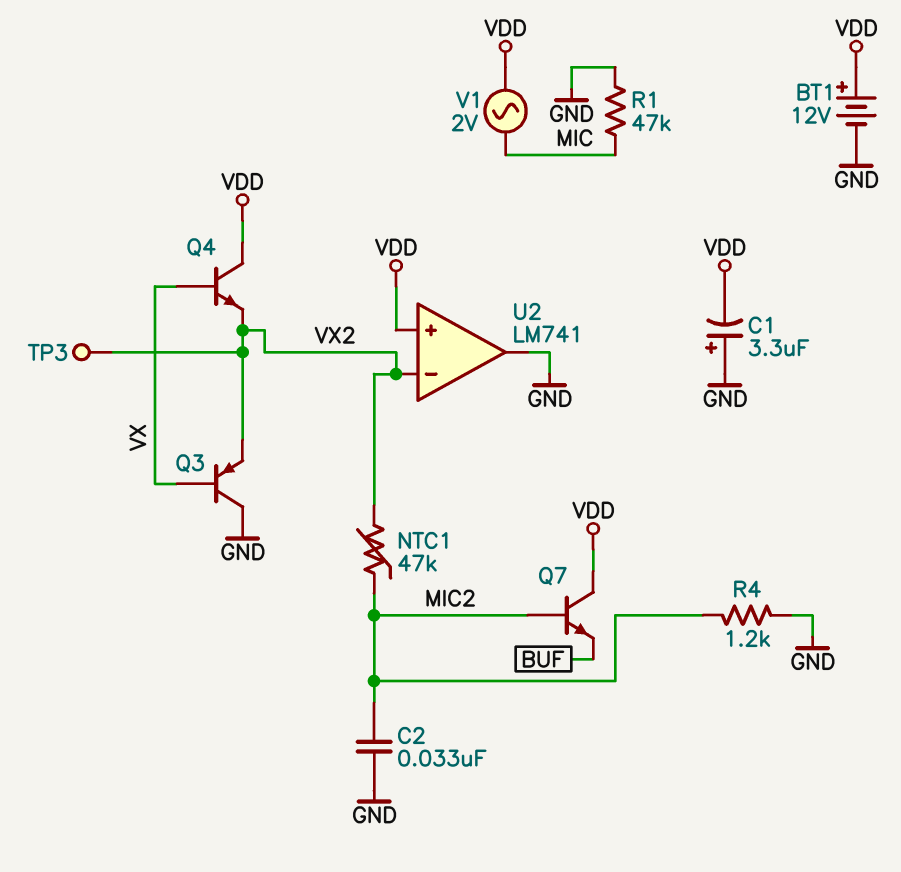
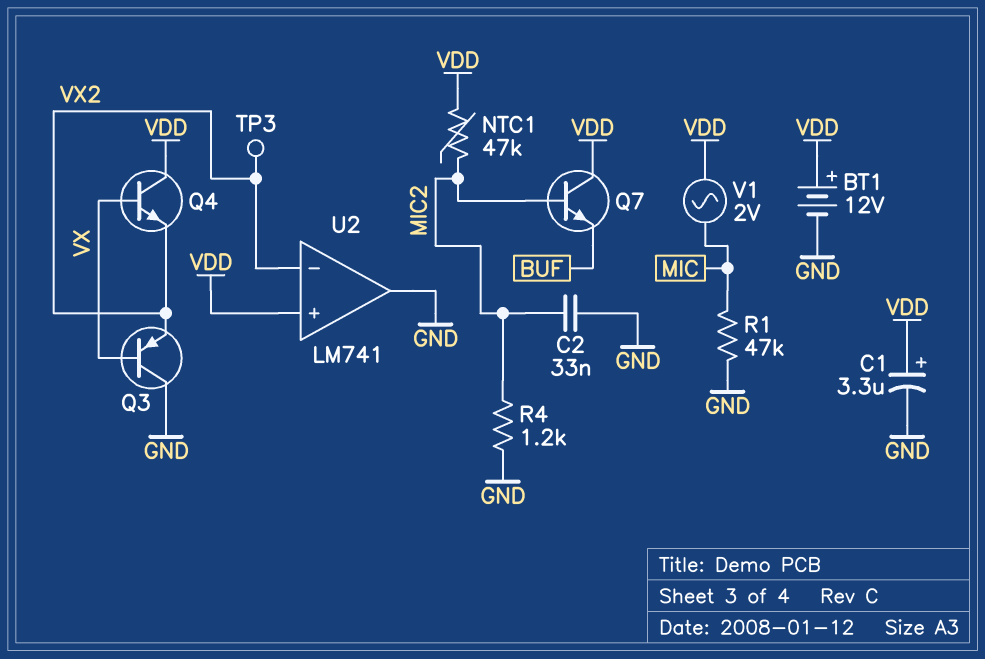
C1: 3.3uF (plus GND, minus VDD) -> 3.3uF (plus VDD, minus GND)
NTC1: 47k (MIC2, VX2) -> 47k (MIC2, VDD)

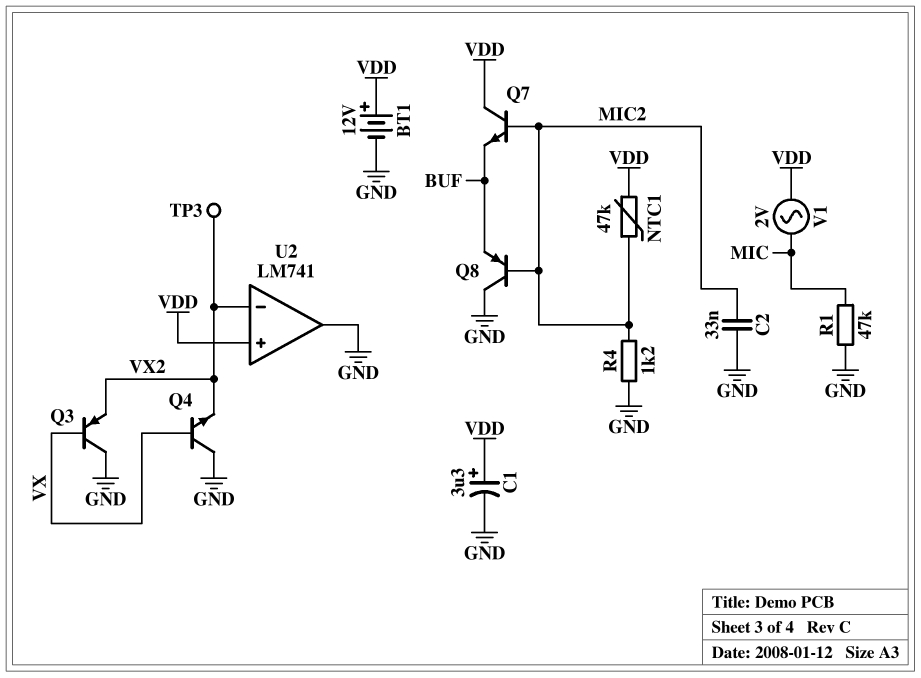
Q4: NPN (B VX, C VDD, E VX2) -> NPN (B VX, C GND, E VX2)
Q8: none -> PNP (B MIC2, C GND, E BUF)

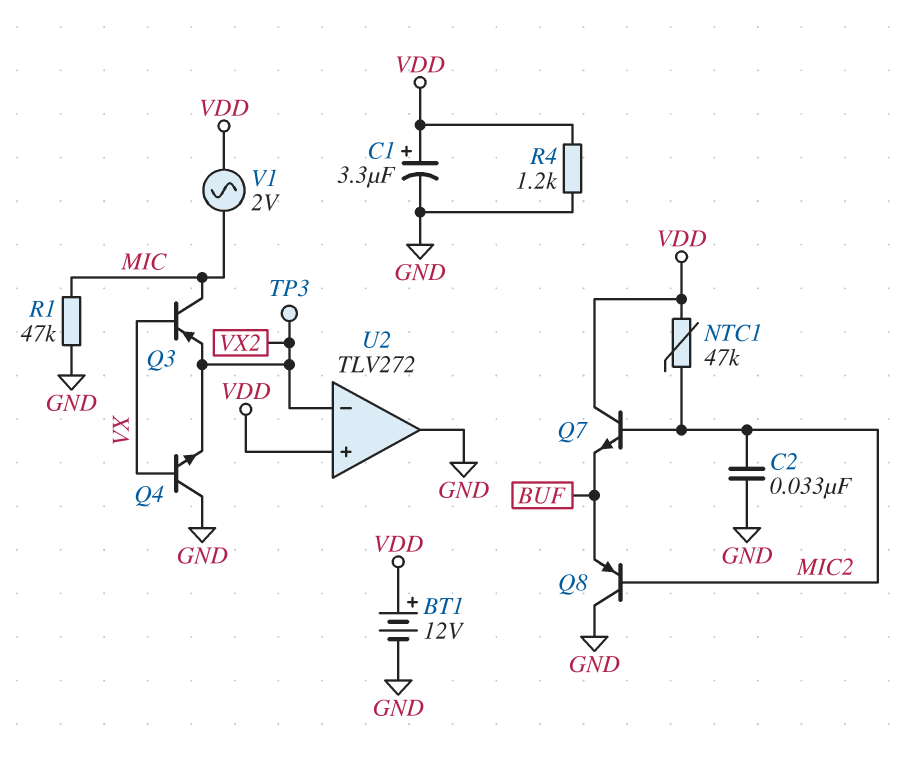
Q3: PNP (B VX, C GND, E VX2) -> PNP (B VX, C MIC, E VX2)
R4: 1.2k (GND, MIC2) -> 1.2k (GND, VDD)
U2: LM741 -> TLV272

